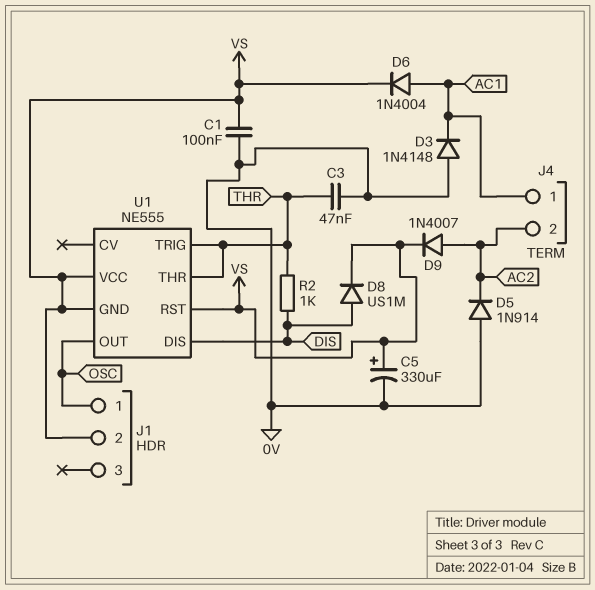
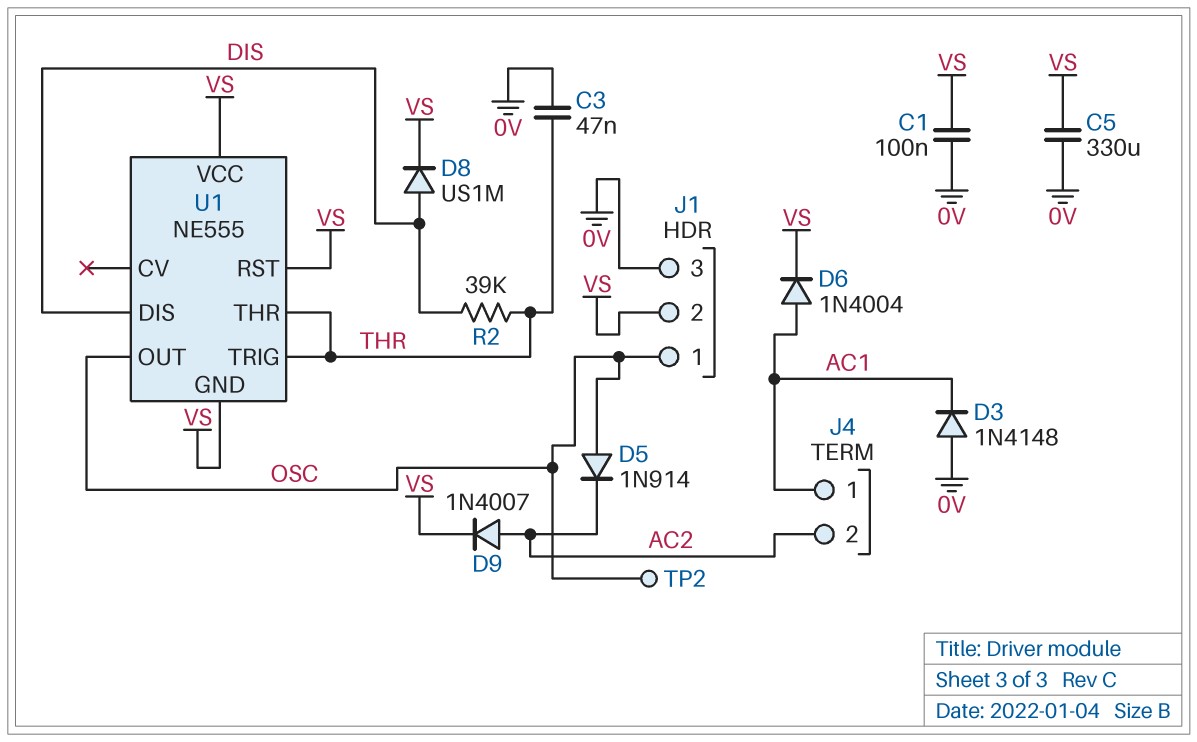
C5: 330uF (plus VS, minus 0V) -> 330uF (0V, VS)
D5: diode 1N914 (A 0V, K AC2) -> diode 1N914 (A OSC, K AC2)
J1 pin 3: none -> 0V
R2: 1k (DIS, THR) -> 39k (DIS, THR)
TP2: none -> test point (OSC)

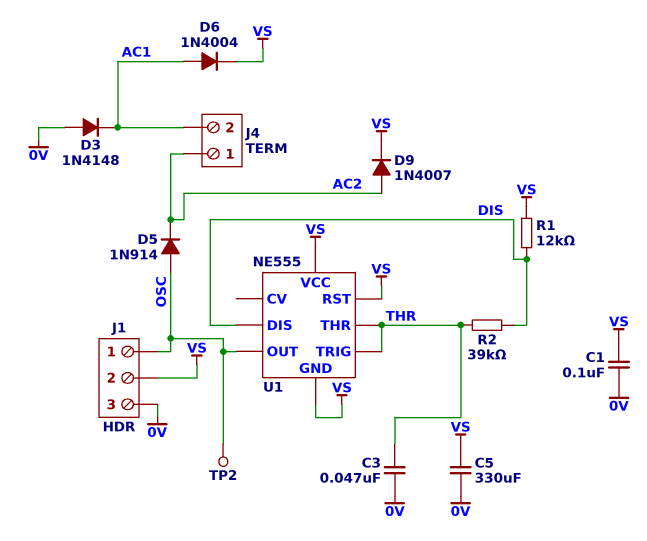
D8: diode US1M (A DIS, K VS) -> none
J4 pin 1: AC1 -> AC2
J4 pin 2: AC2 -> AC1
R1: none -> 12k (DIS, VS)

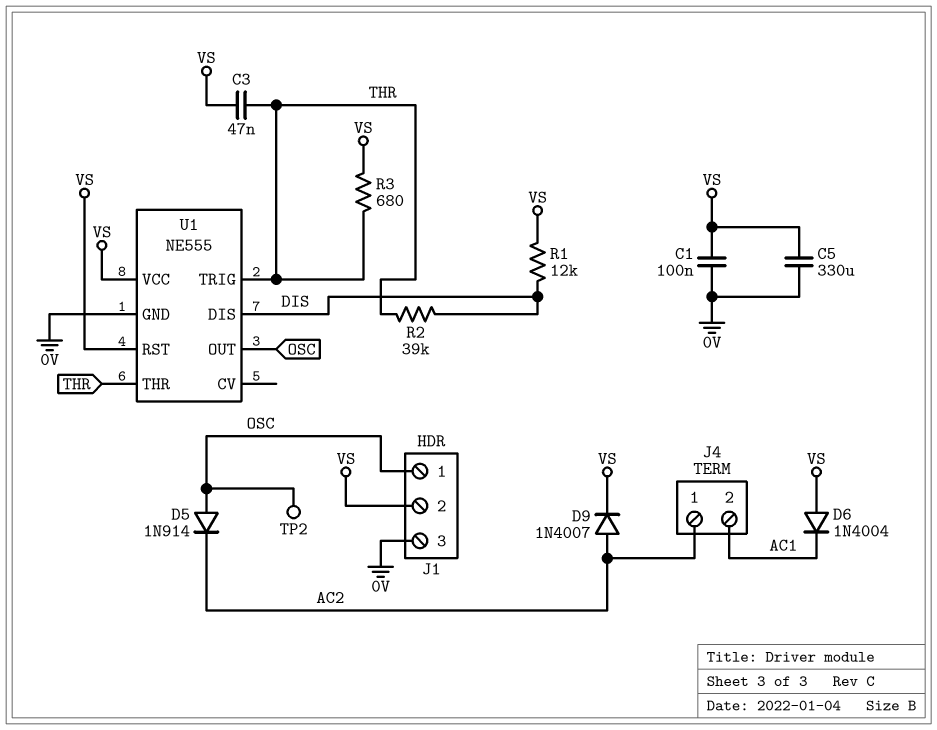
C3: 47nF (0V, THR) -> 47nF (THR, VS)
D3: diode 1N4148 (A 0V, K AC1) -> none
D6: diode 1N4004 (A AC1, K VS) -> diode 1N4004 (A VS, K AC1)
R3: none -> 680 (THR, VS)
U1 pin GND: VS -> 0V

